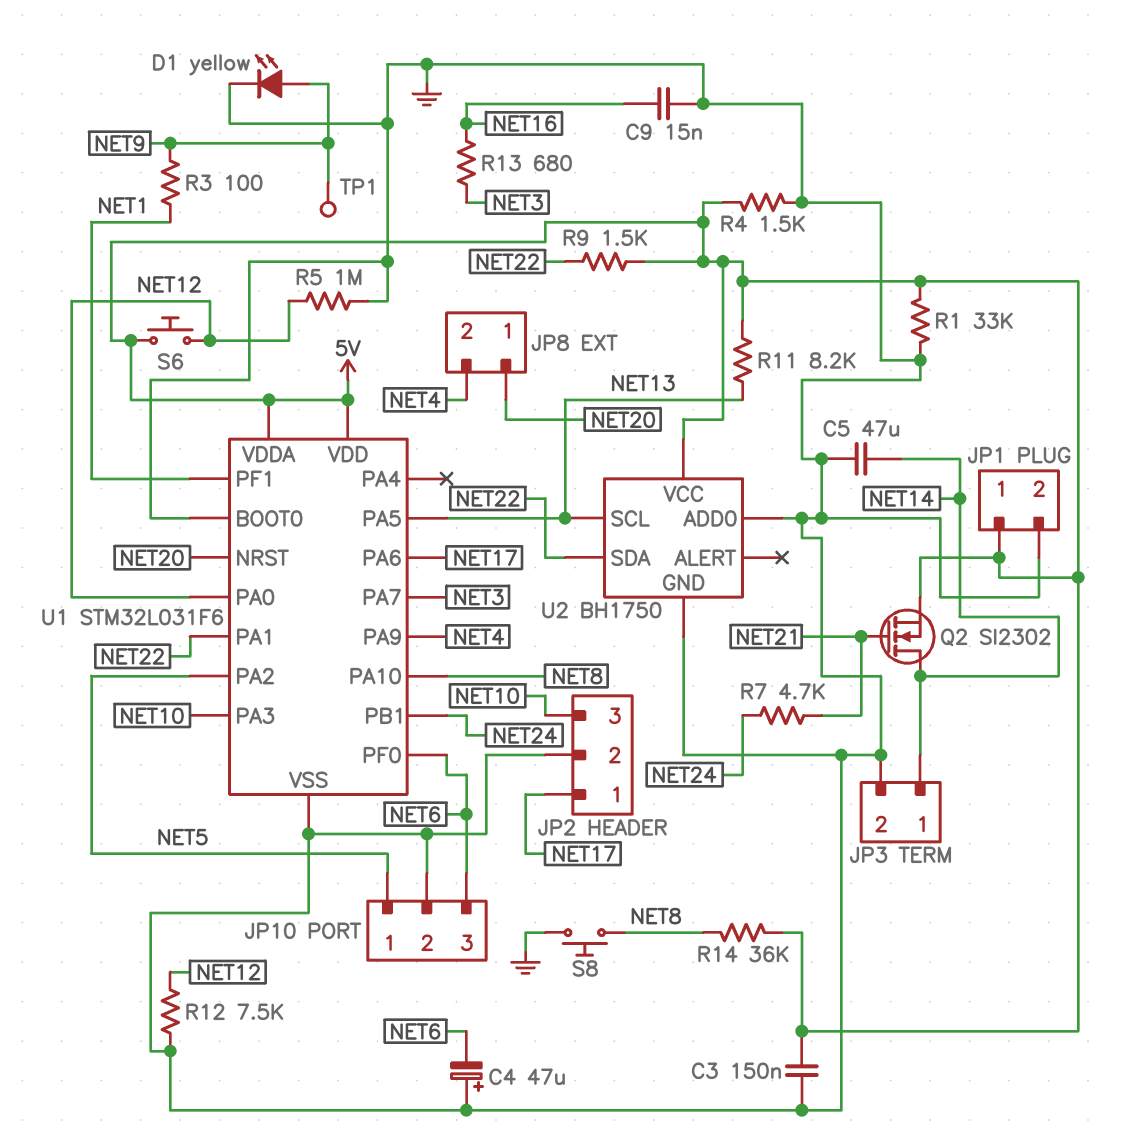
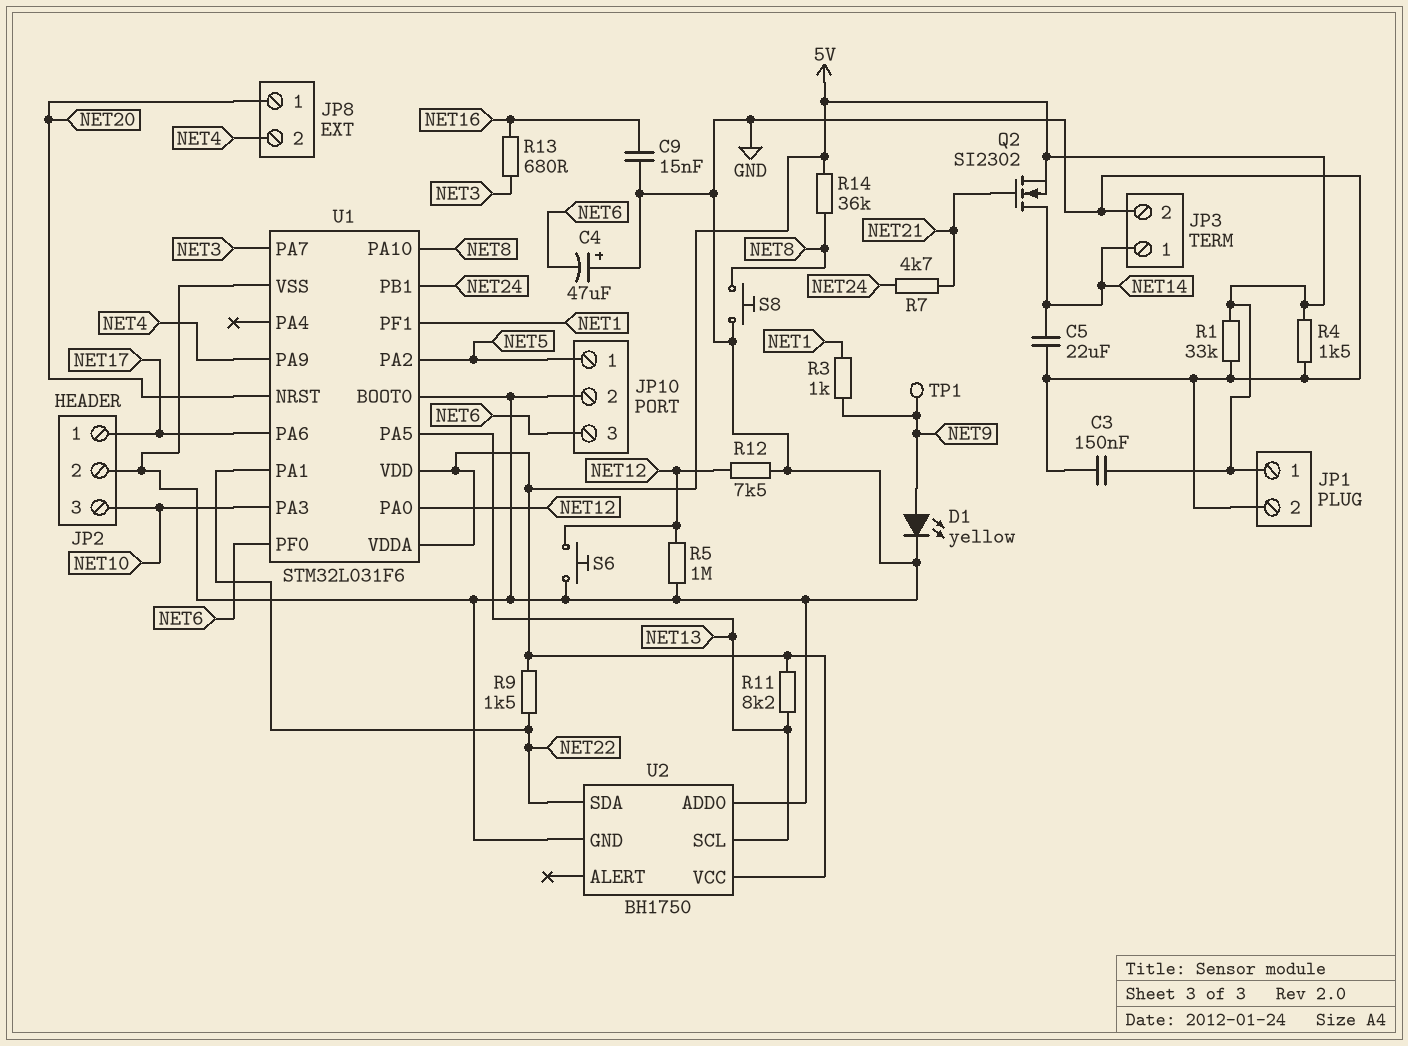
C5: 47uF (GND, NET14) -> 22uF (GND, NET14)
R3: 100 (NET1, NET9) -> 1k (NET1, NET9)
S6: button (5V, NET12) -> button (GND, NET12)

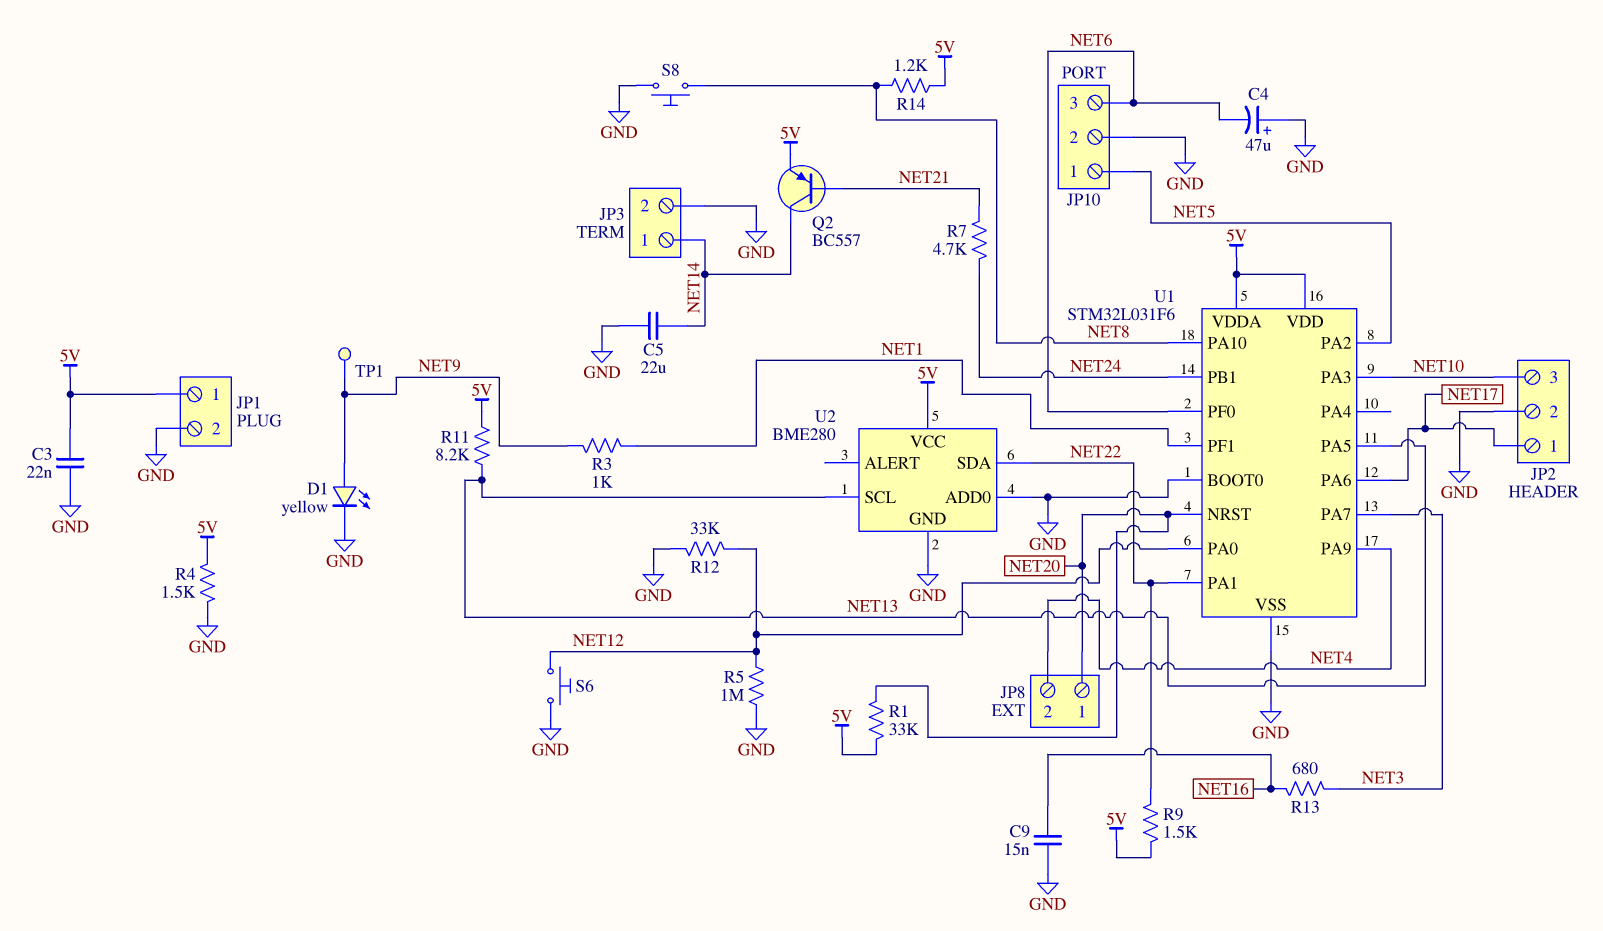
C3: 150nF (5V, GND) -> 22nF (5V, GND)
Q2: NMOS SI2302 (G NET21, D NET14, S 5V) -> PNP BC557 (B NET21, C NET14, E 5V)
R1: 33k (5V, GND) -> 33k (5V, NET20)
R12: 7.5k (GND, NET12) -> 33k (GND, NET12)
R14: 36k (5V, NET8) -> 1.2k (5V, NET8)
U2: BH1750 -> BME280

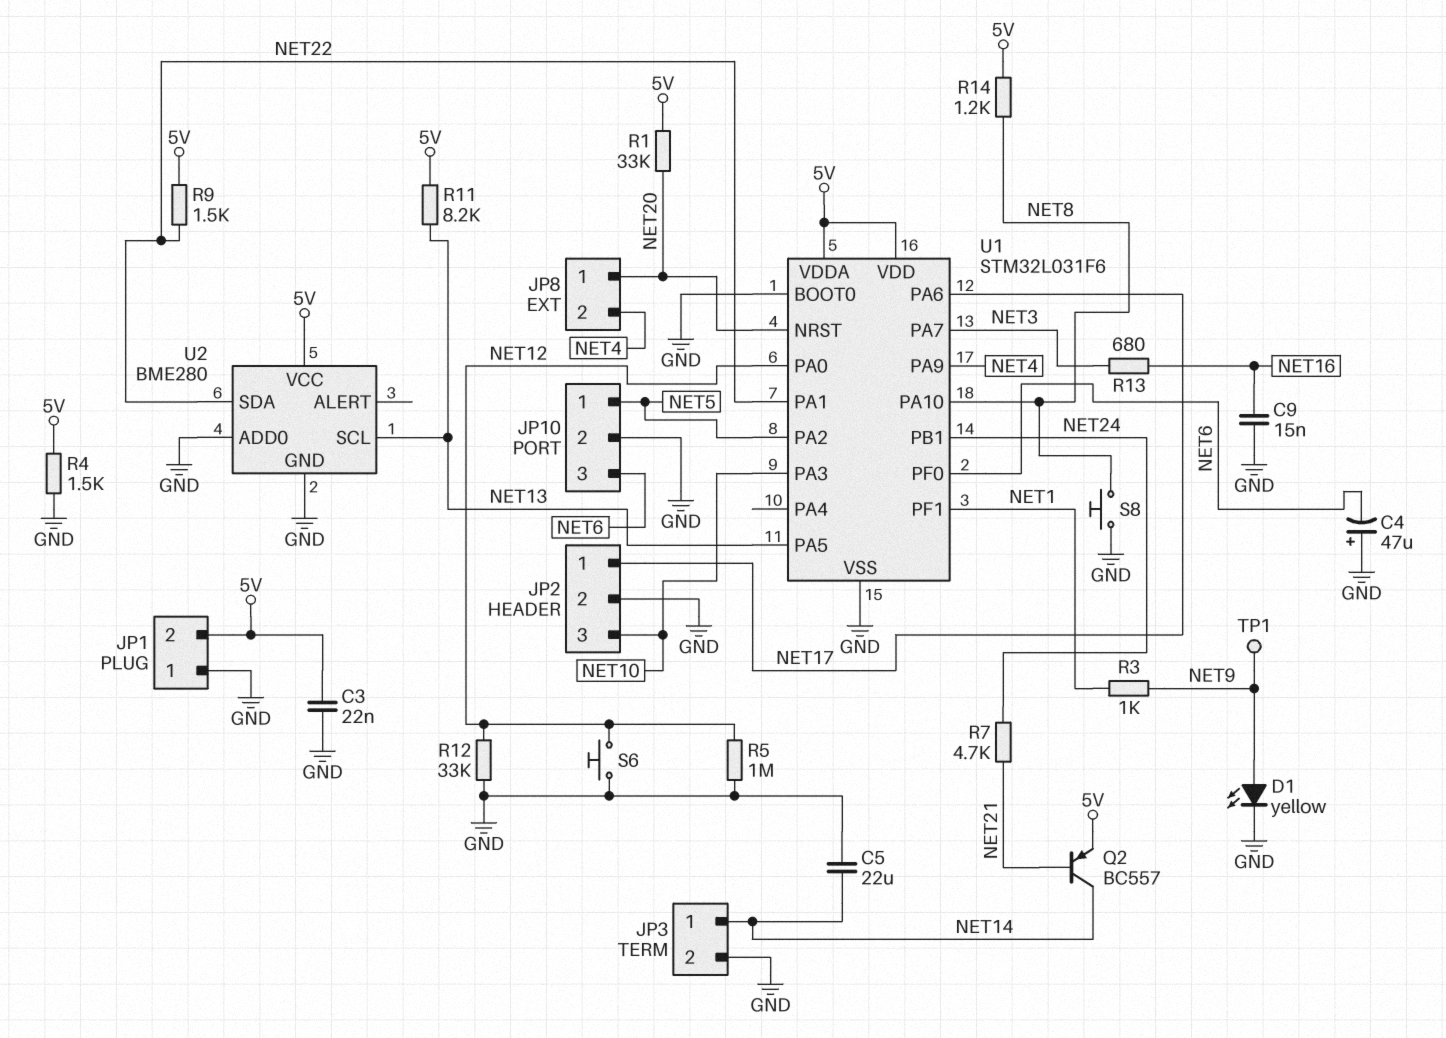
JP1 pin 1: 5V -> GND
JP1 pin 2: GND -> 5V

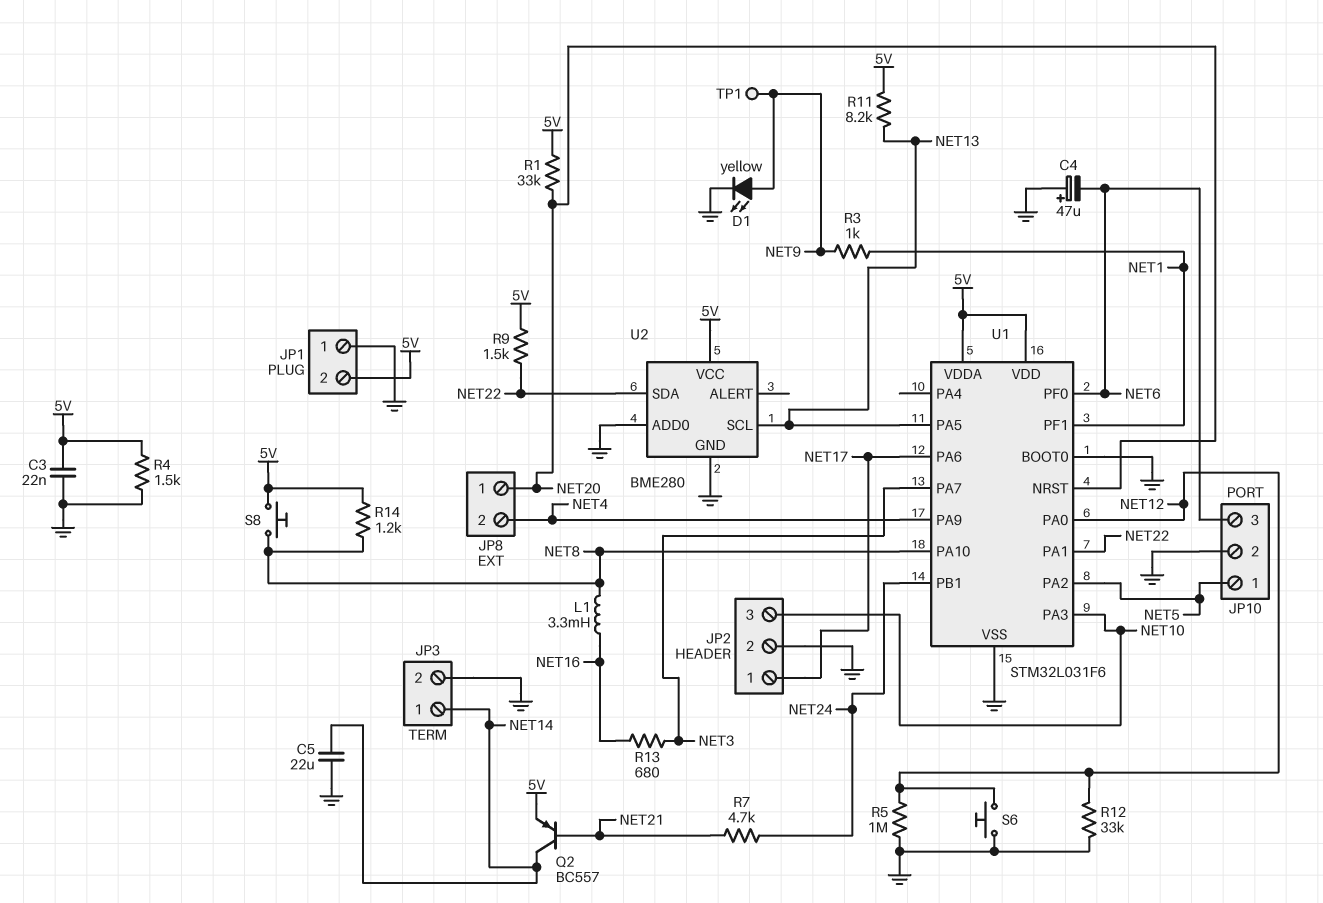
C9: 15nF (GND, NET16) -> none
L1: none -> 3.3mH (NET8, NET16)
S8: button (GND, NET8) -> button (5V, NET8)

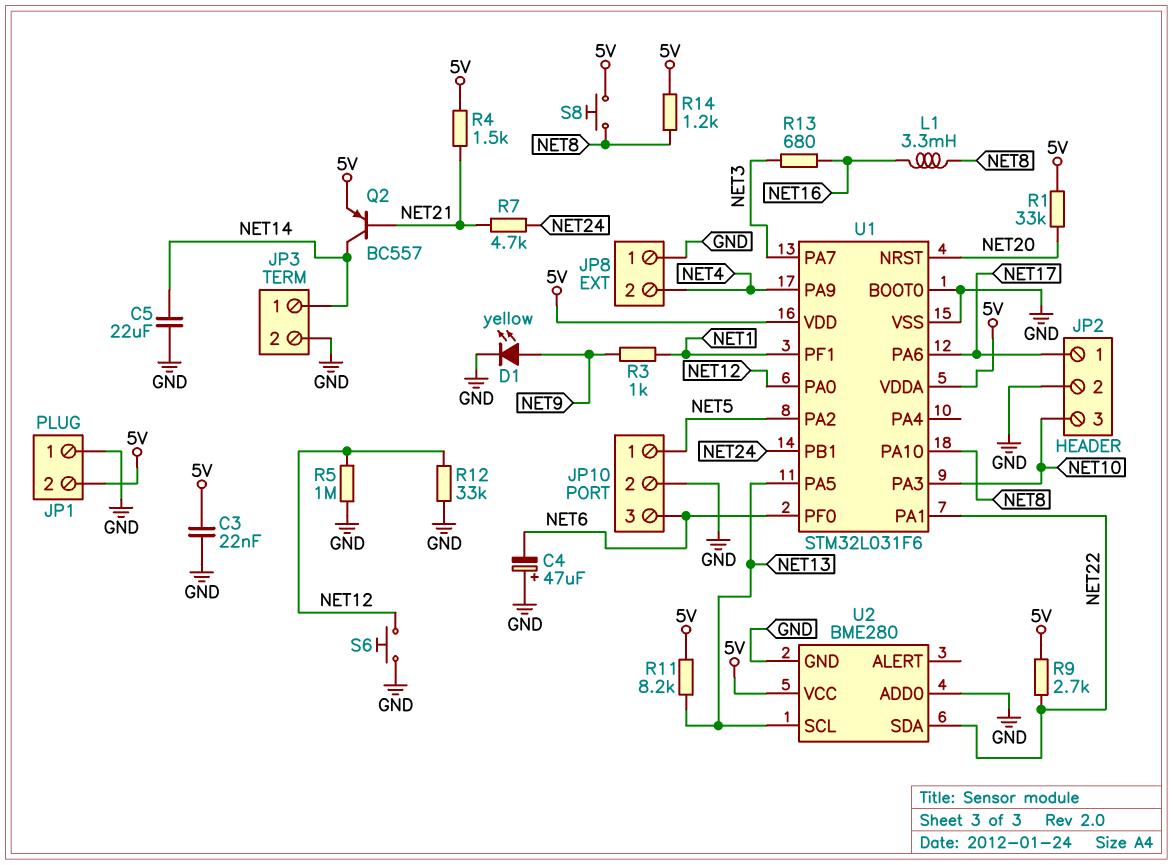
JP8 pin 1: NET20 -> GND
R4: 1.5k (5V, GND) -> 1.5k (5V, NET21)
R9: 1.5k (5V, NET22) -> 2.7k (5V, NET22)
TP1: test point (NET9) -> none

